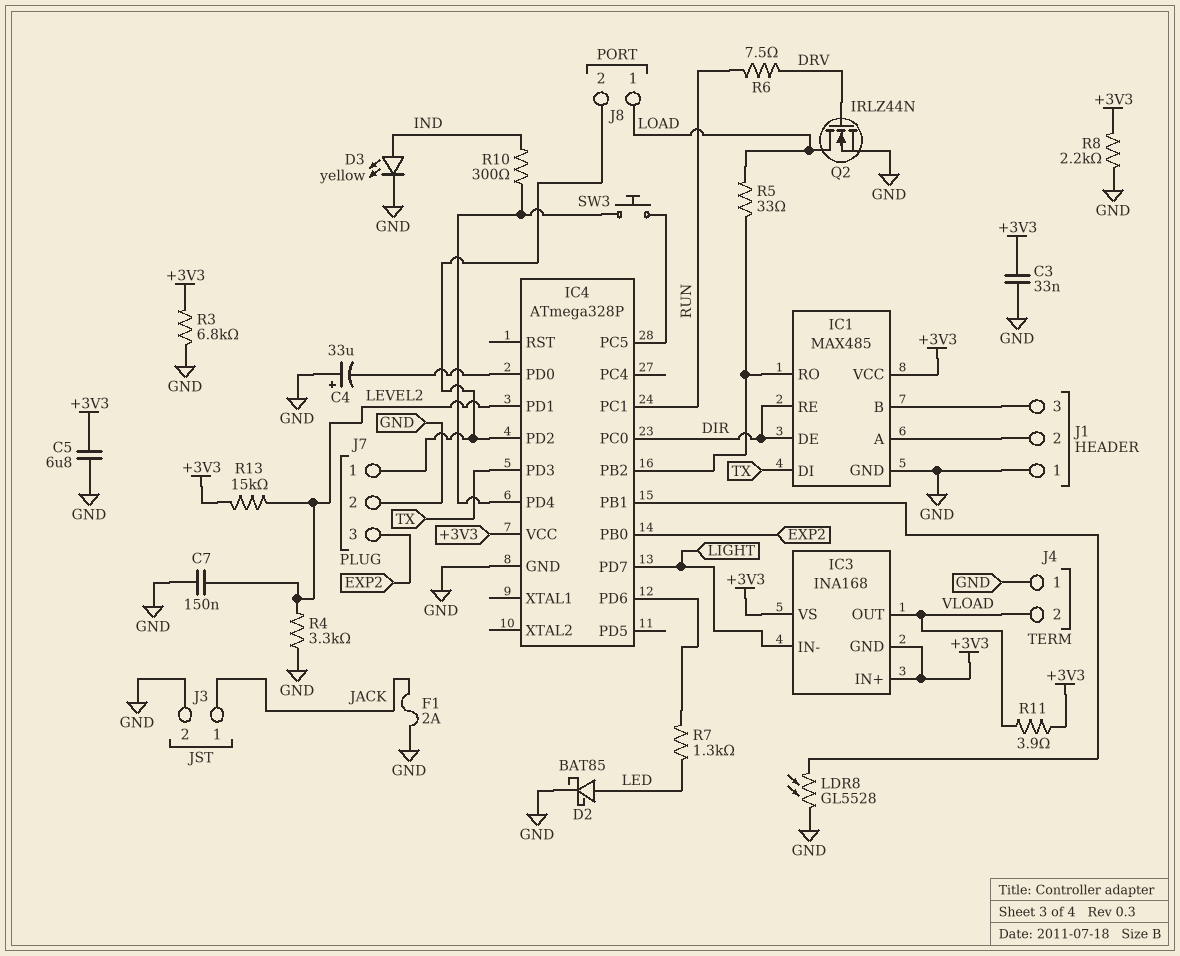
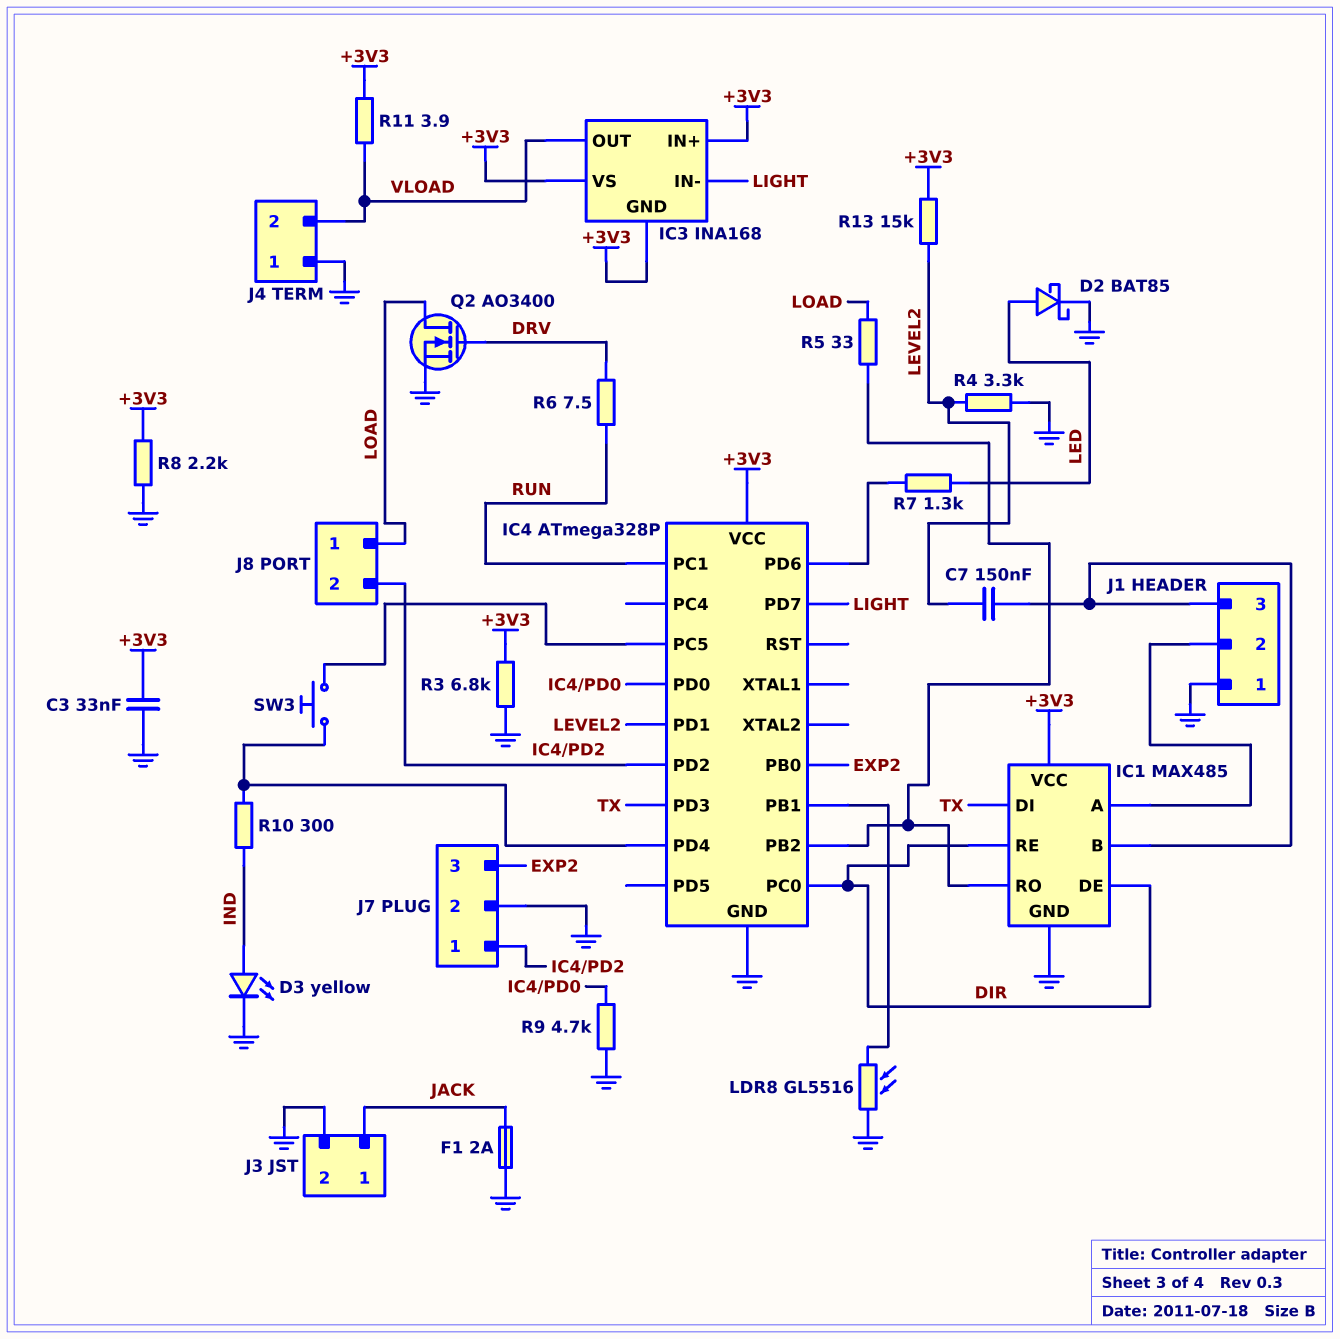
C4: 33uF (plus GND, minus IC4/PD0) -> none
C5: 6.8uF (+3V3, GND) -> none
C7: 150nF (GND, LEVEL2) -> 150nF (IC1/B, LEVEL2)
LDR8: GL5528 (GND, IC4/PB1) -> GL5516 (GND, IC4/PB1)
Q2: NMOS IRLZ44N (G DRV, D LOAD, S GND) -> NMOS AO3400 (G DRV, D LOAD, S GND)
R9: none -> 4.7k (GND, IC4/PD0)

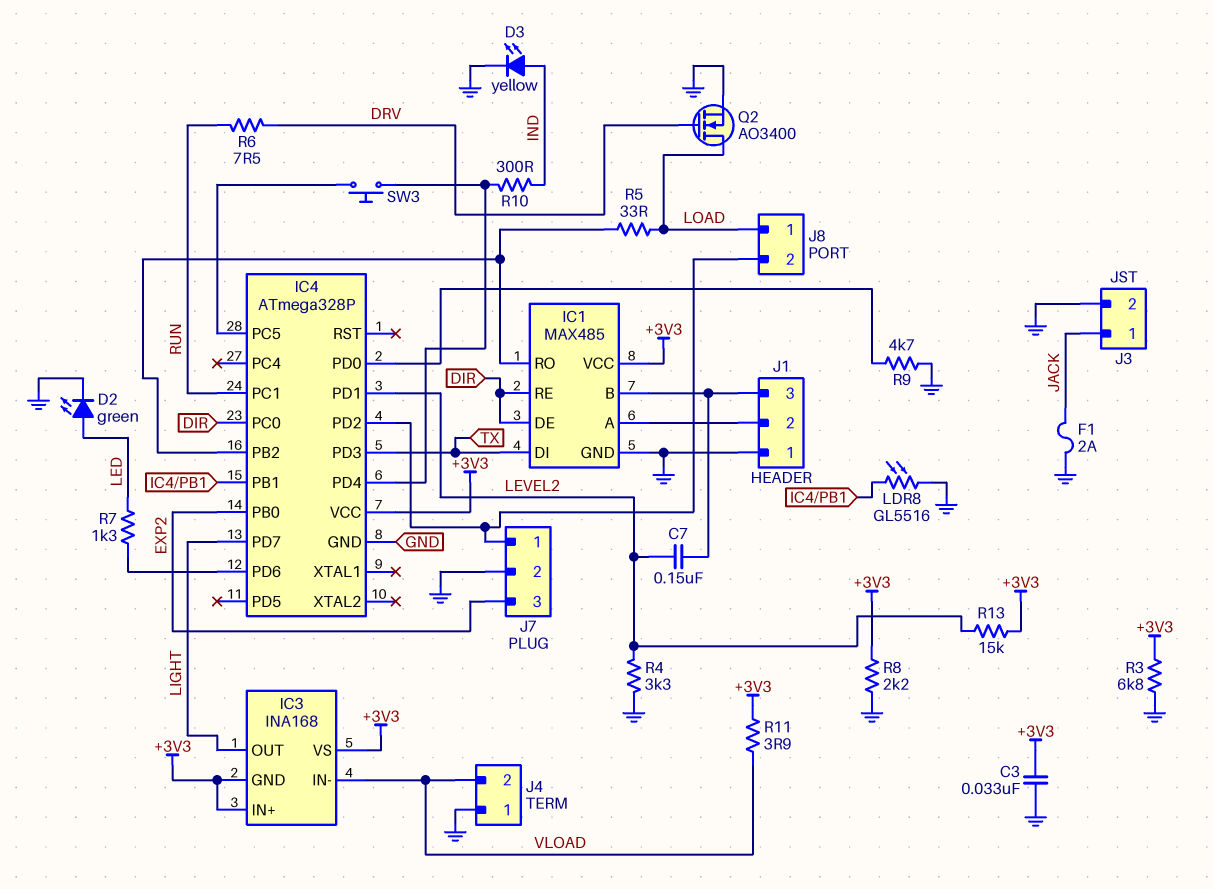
D2: schottky BAT85 (A LED, K GND) -> LED green (A LED, K GND)
IC3 pin IN-: LIGHT -> VLOAD
IC3 pin OUT: VLOAD -> LIGHT

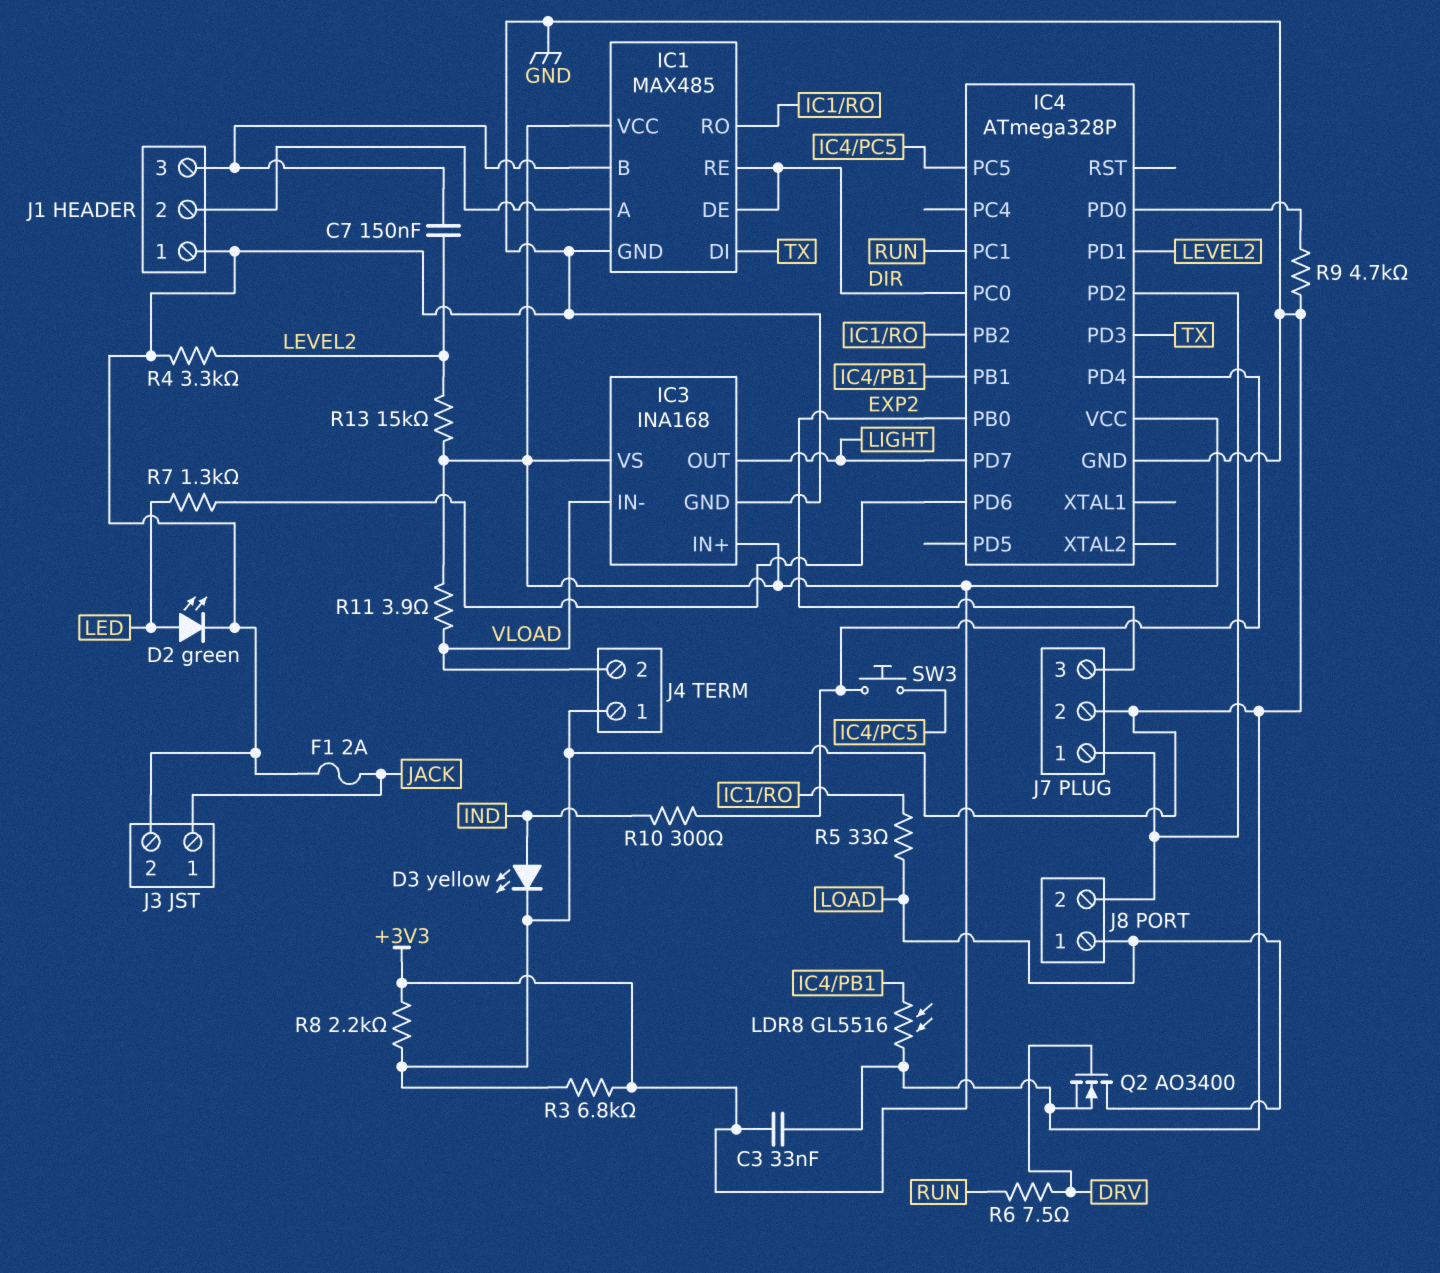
IC3 pin GND: +3V3 -> GND

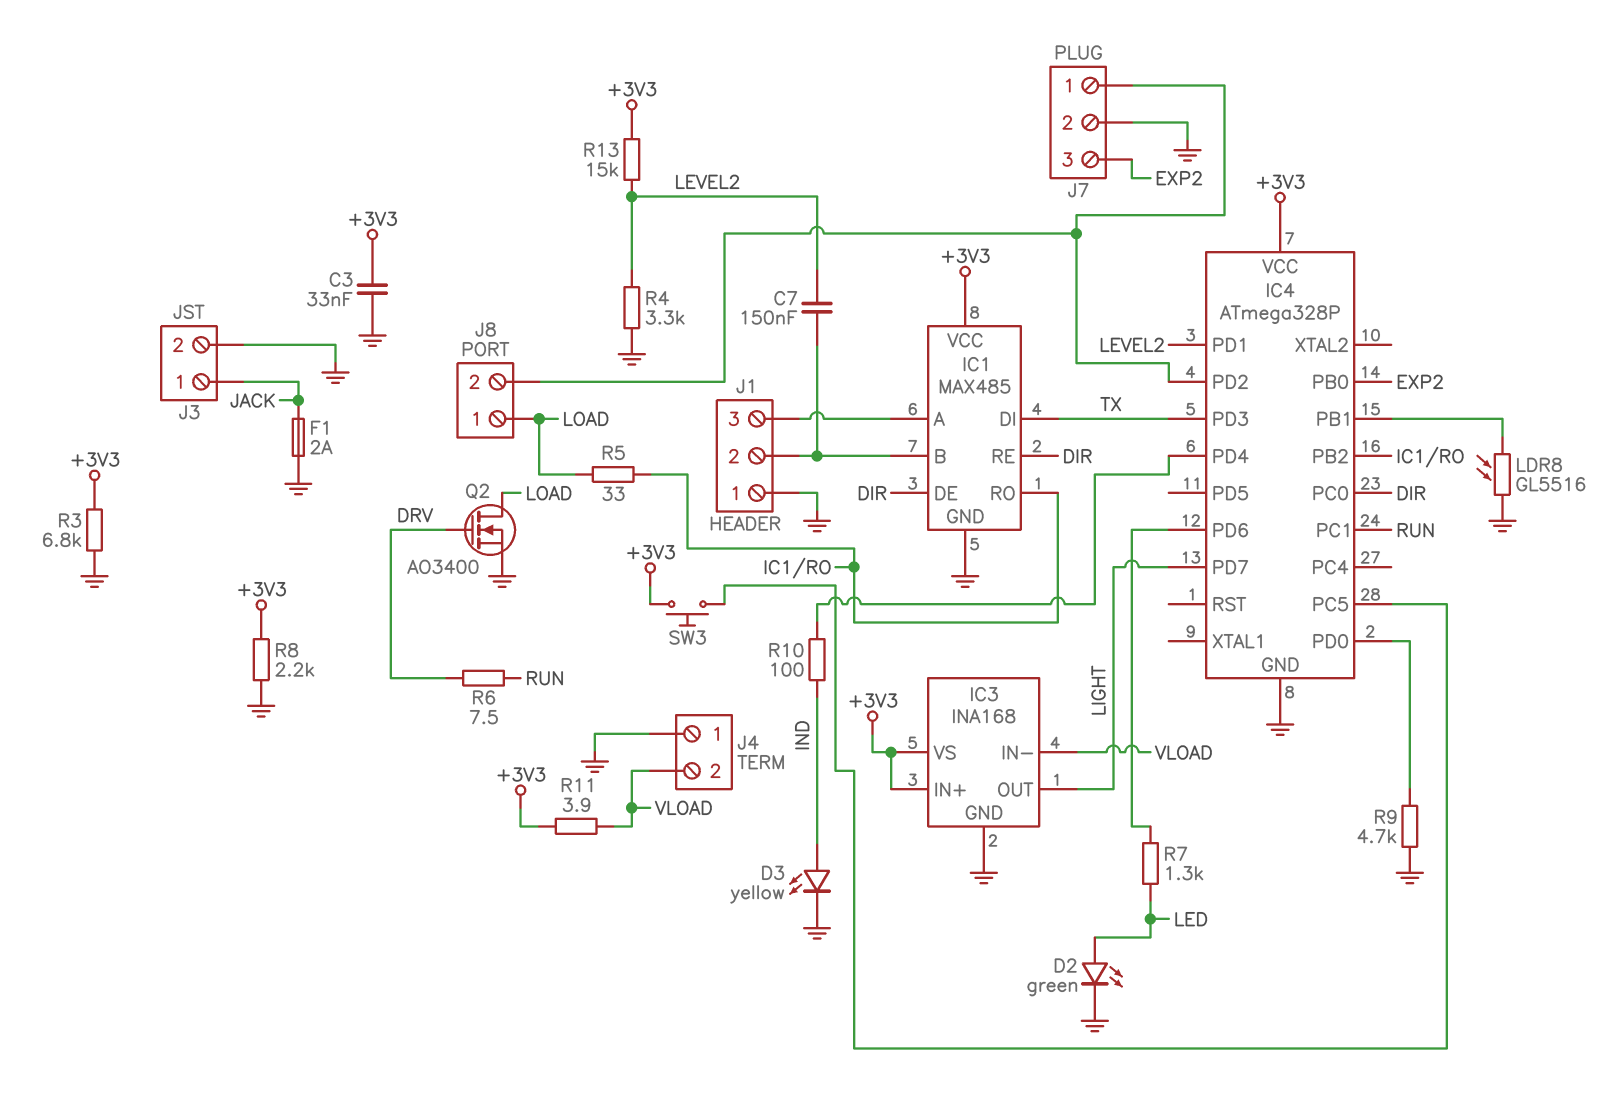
J1 pin 2: IC1/A -> IC1/B
J1 pin 3: IC1/B -> IC1/A
R10: 300 (IC4/PD4, IND) -> 100 (IC4/PD4, IND)
SW3: button (IC4/PC5, IC4/PD4) -> button (+3V3, IC4/PC5)

